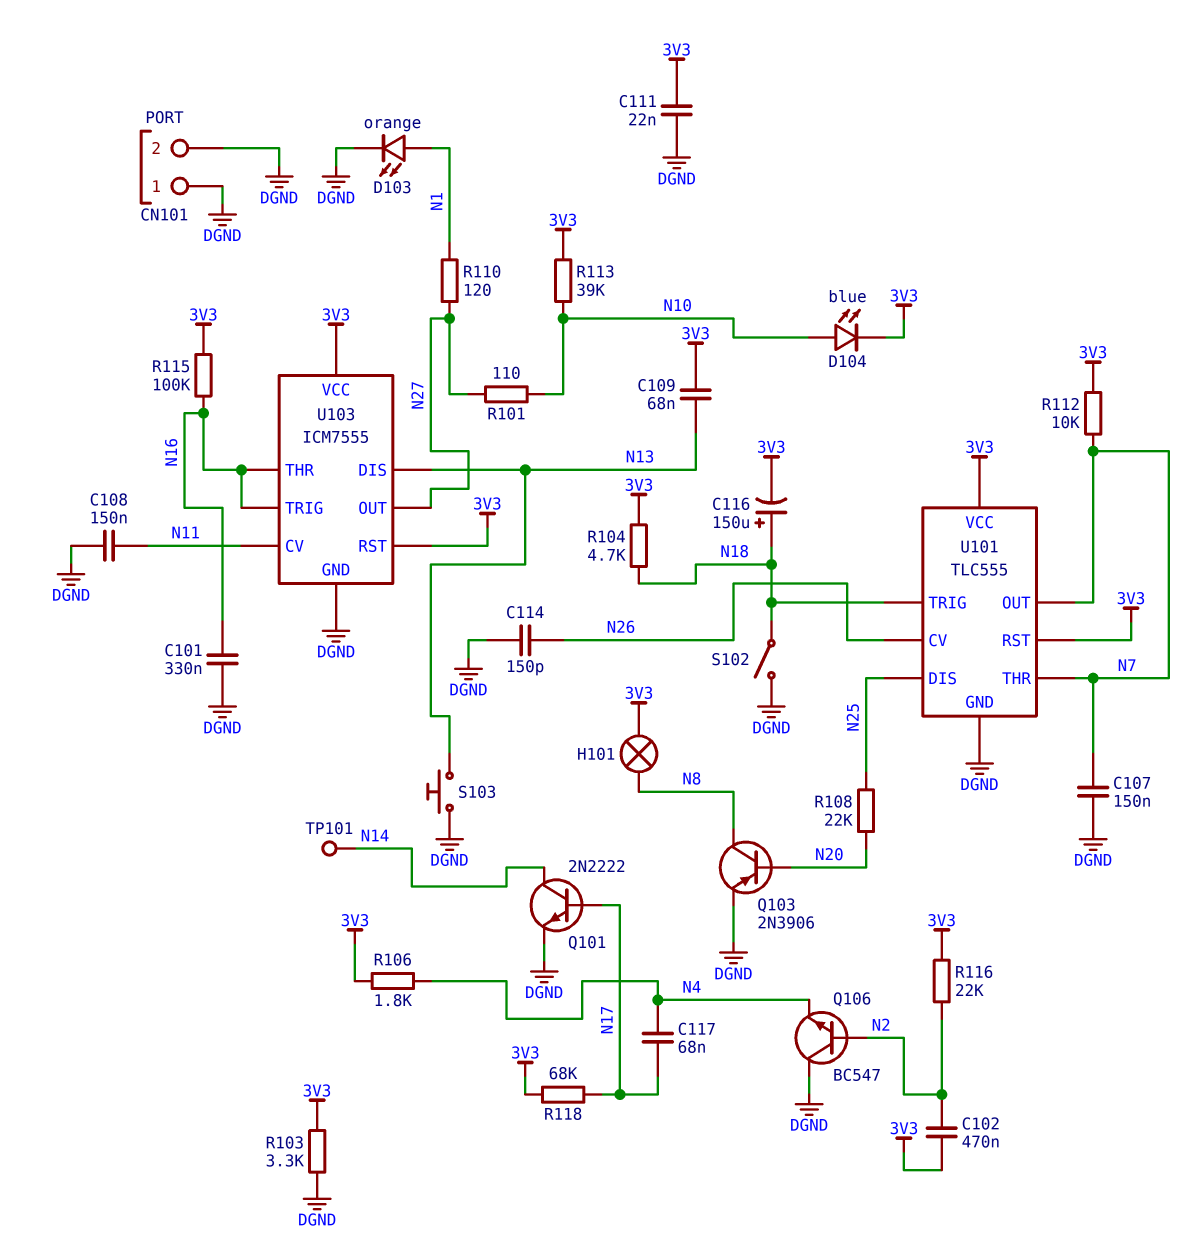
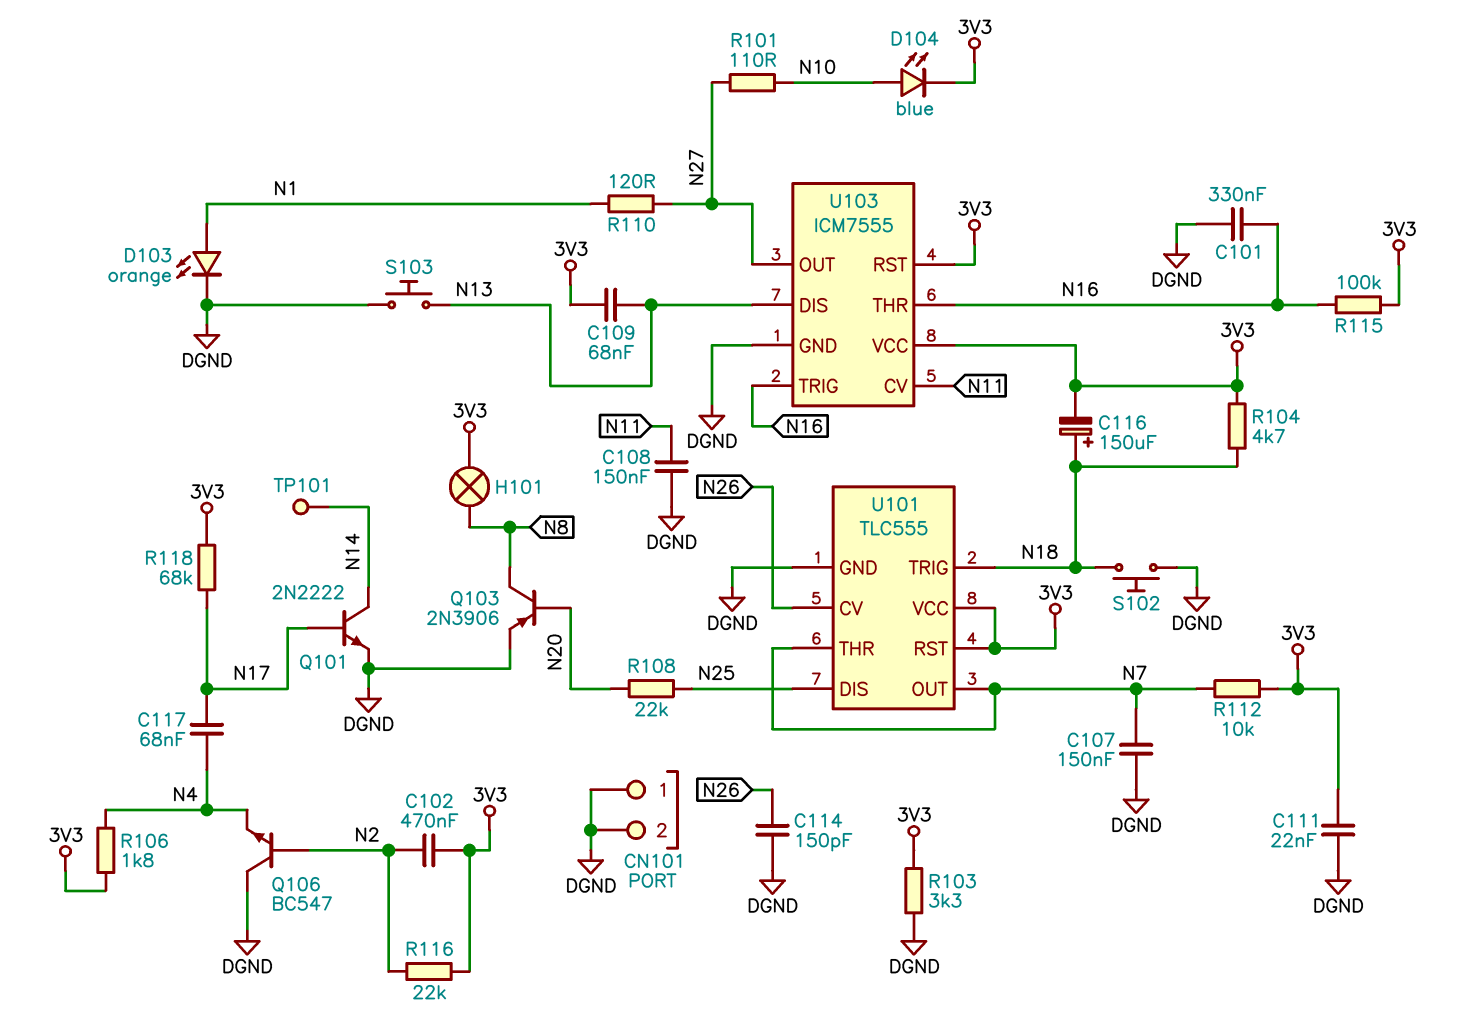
R113: 39k (3V3, N10) -> none
S102: switch (DGND, N18) -> button (DGND, N18)

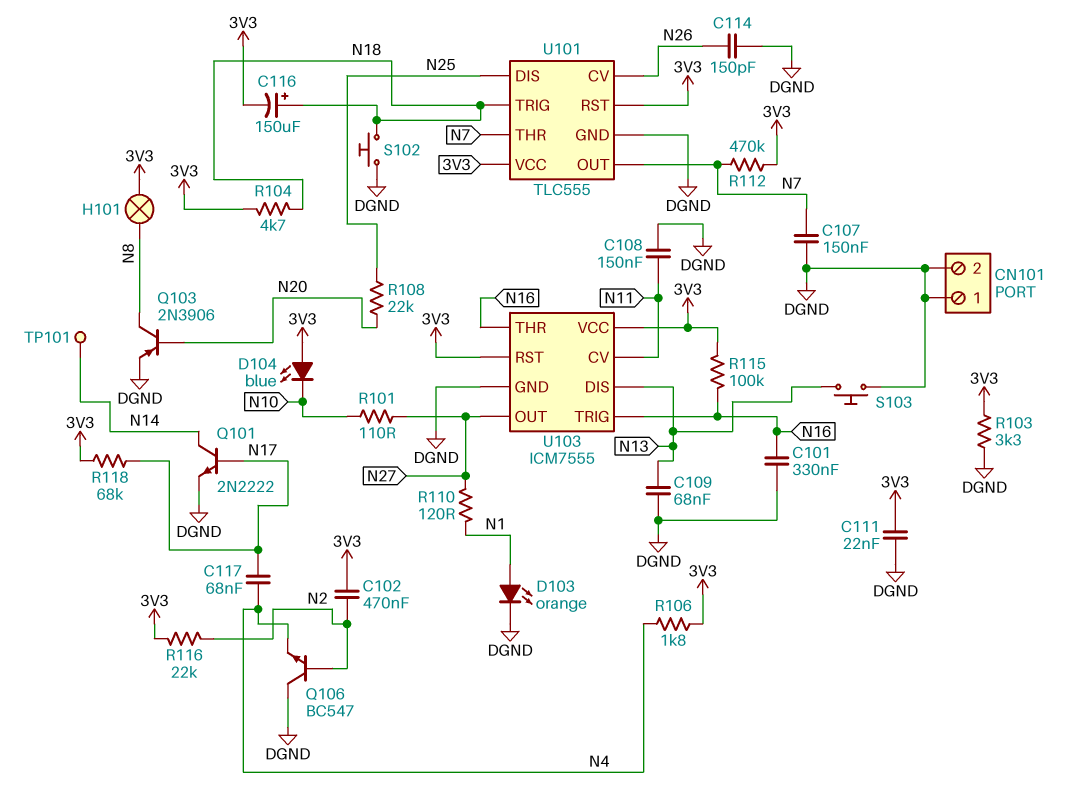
C109: 68nF (3V3, N13) -> 68nF (DGND, N13)
D104: LED blue (A N10, K 3V3) -> LED blue (A 3V3, K N10)
R112: 10k (3V3, N7) -> 470k (3V3, N7)

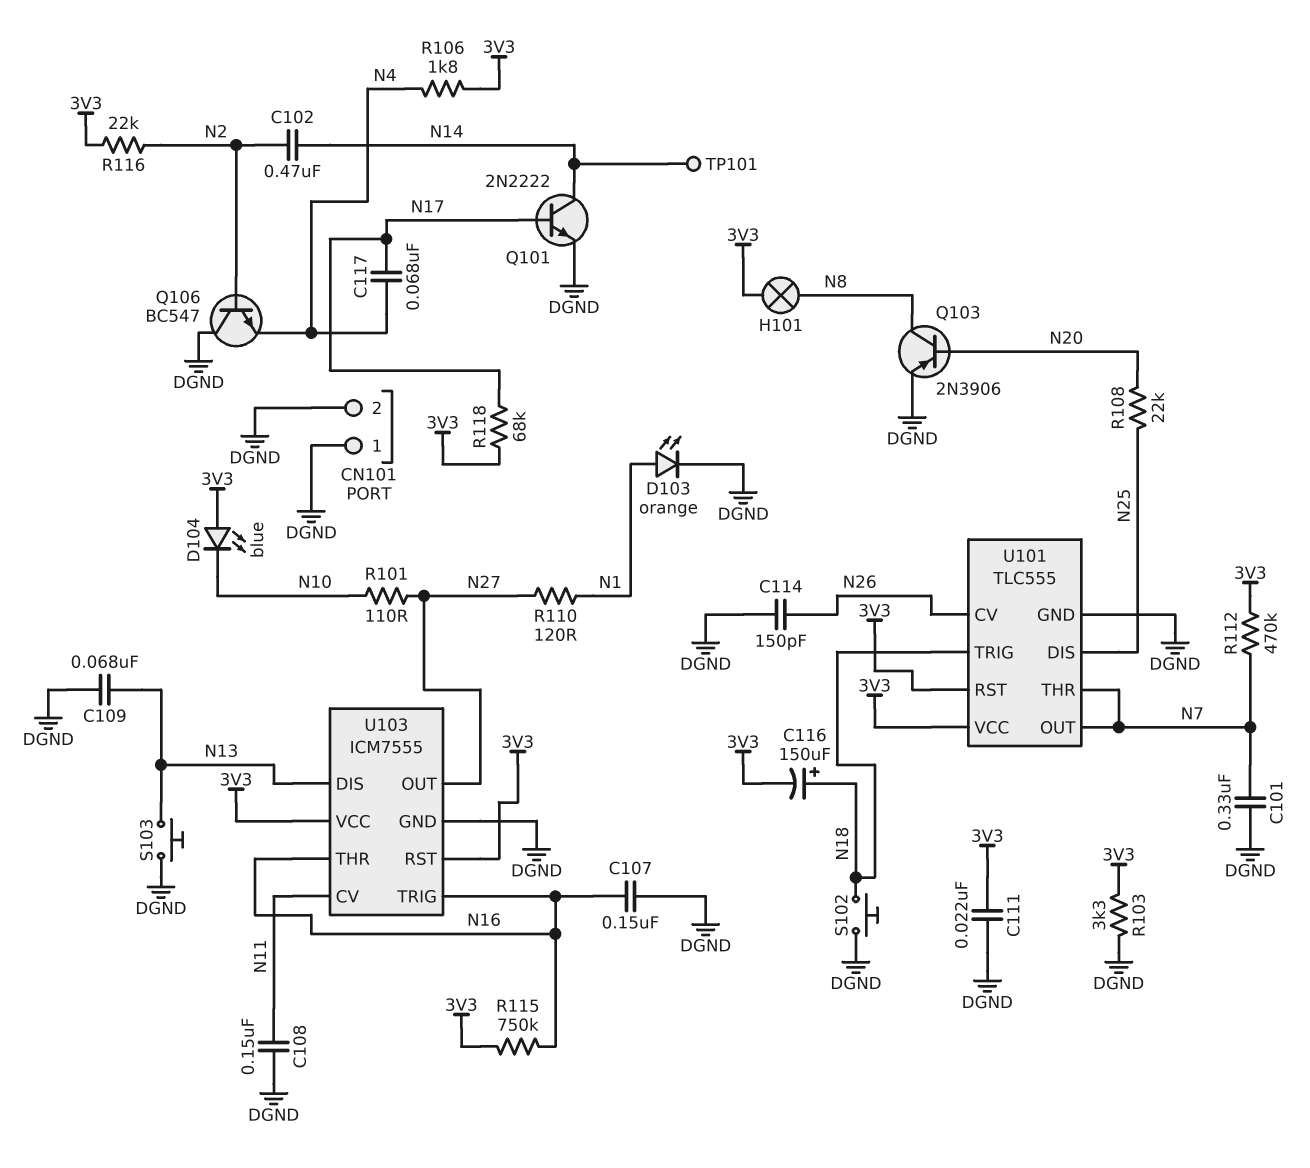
C101: 330nF (DGND, N16) -> 330nF (DGND, N7)
C102: 470nF (3V3, N2) -> 470nF (N2, N14)
C107: 150nF (DGND, N7) -> 150nF (DGND, N16)
R104: 4.7k (3V3, N18) -> none
R115: 100k (3V3, N16) -> 750k (3V3, N16)

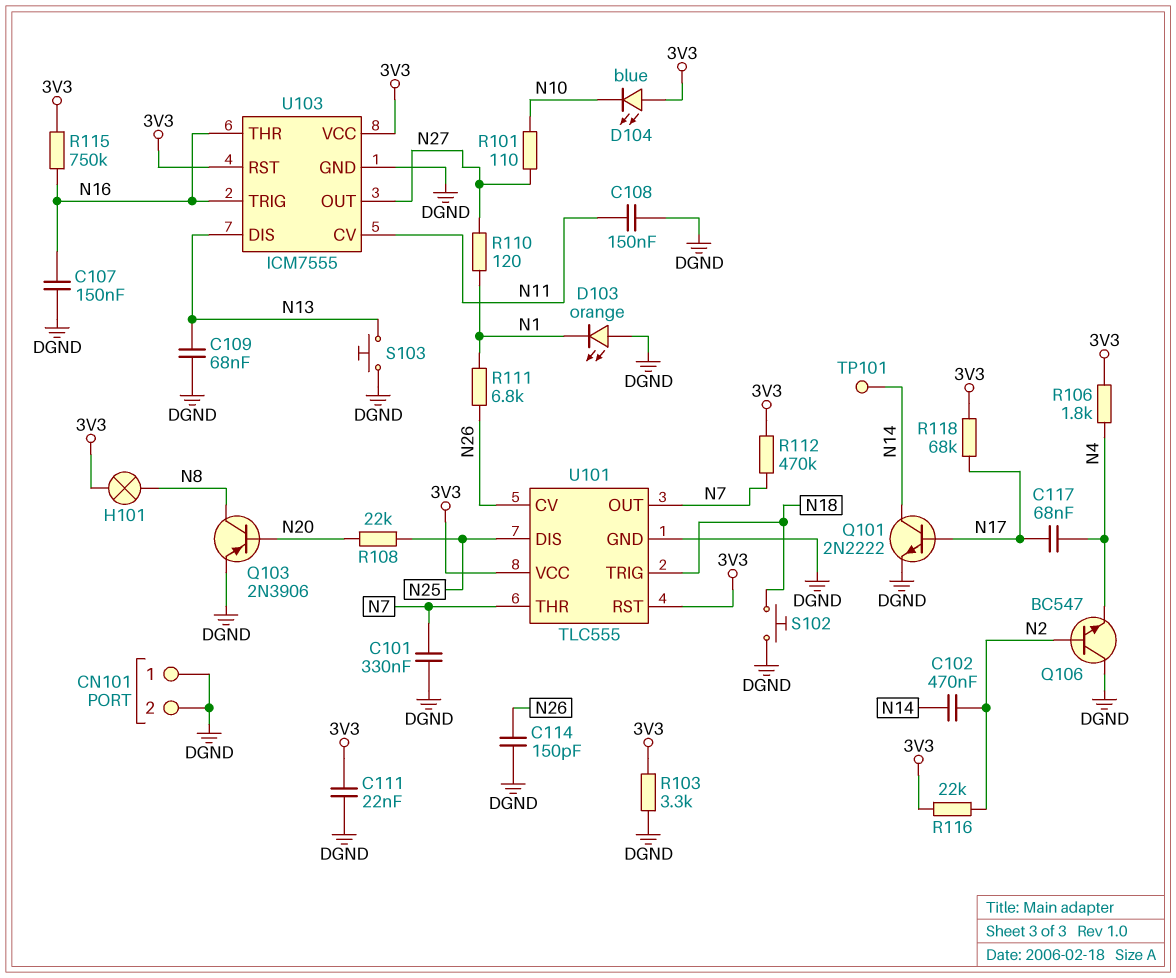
C116: 150uF (plus N18, minus 3V3) -> none
D103: LED orange (A N1, K DGND) -> LED orange (A DGND, K N1)
R111: none -> 6.8k (N1, N26)

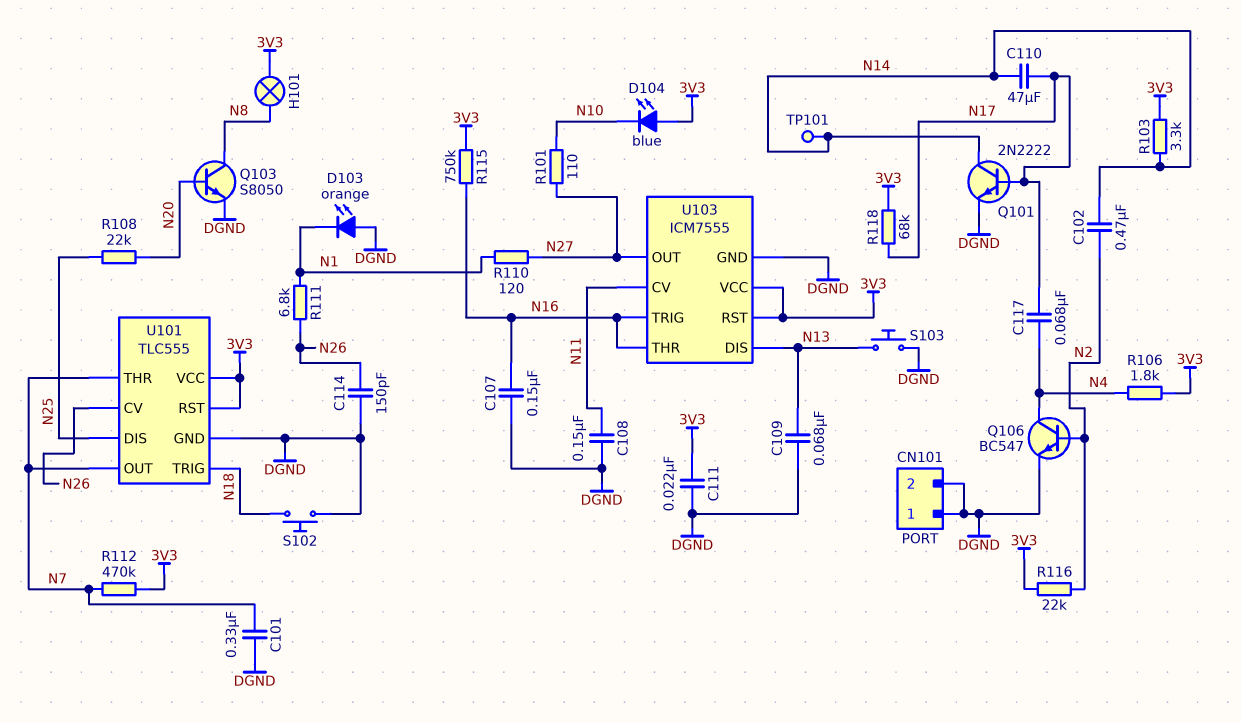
C110: none -> 47uF (N14, N17)
Q103: PNP 2N3906 (B N20, C N8, E DGND) -> NPN S8050 (B N20, C N8, E DGND)
Q106: NPN BC547 (B N2, C DGND, E N4) -> NPN BC547 (B N2, C N4, E DGND)
R103: 3.3k (3V3, DGND) -> 3.3k (3V3, N14)

